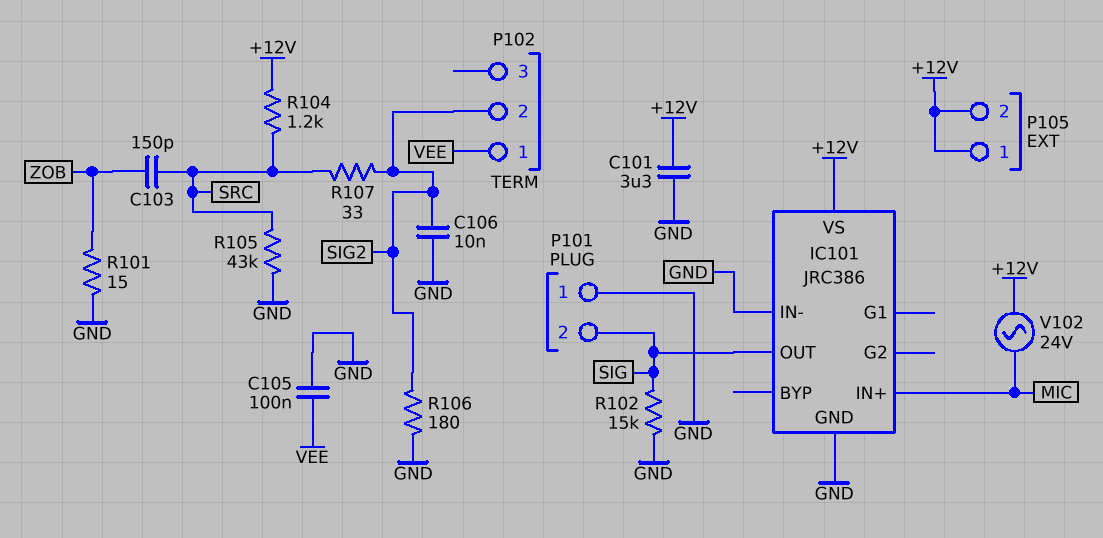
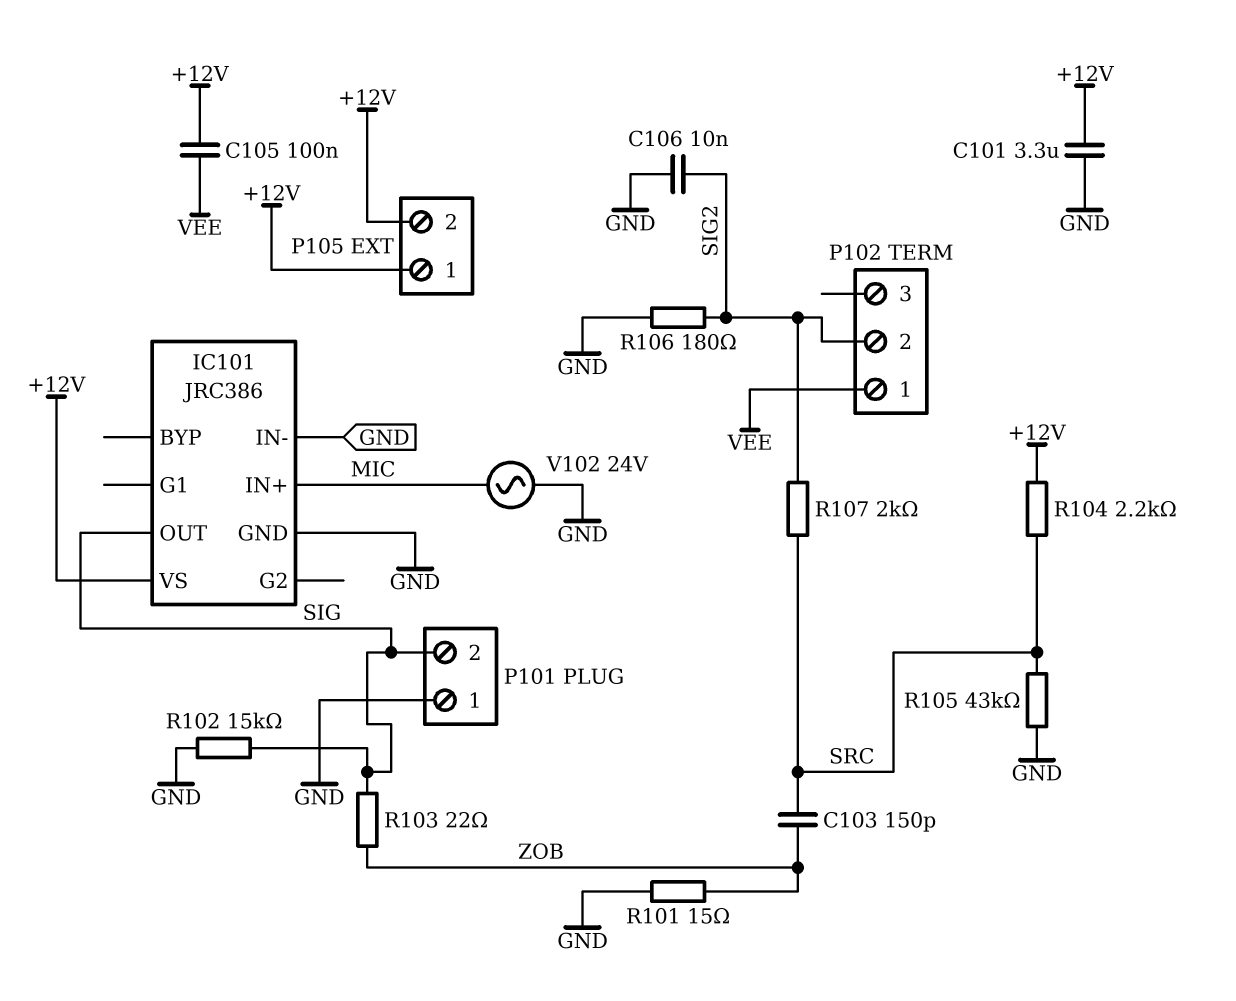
C105: 100nF (GND, VEE) -> 100nF (+12V, VEE)
R103: none -> 22 (SIG, ZOB)
R104: 1.2k (+12V, SRC) -> 2.2k (+12V, SRC)
R107: 33 (SIG2, SRC) -> 2k (SIG2, SRC)
V102: AC 24V (+12V, MIC) -> AC 24V (GND, MIC)

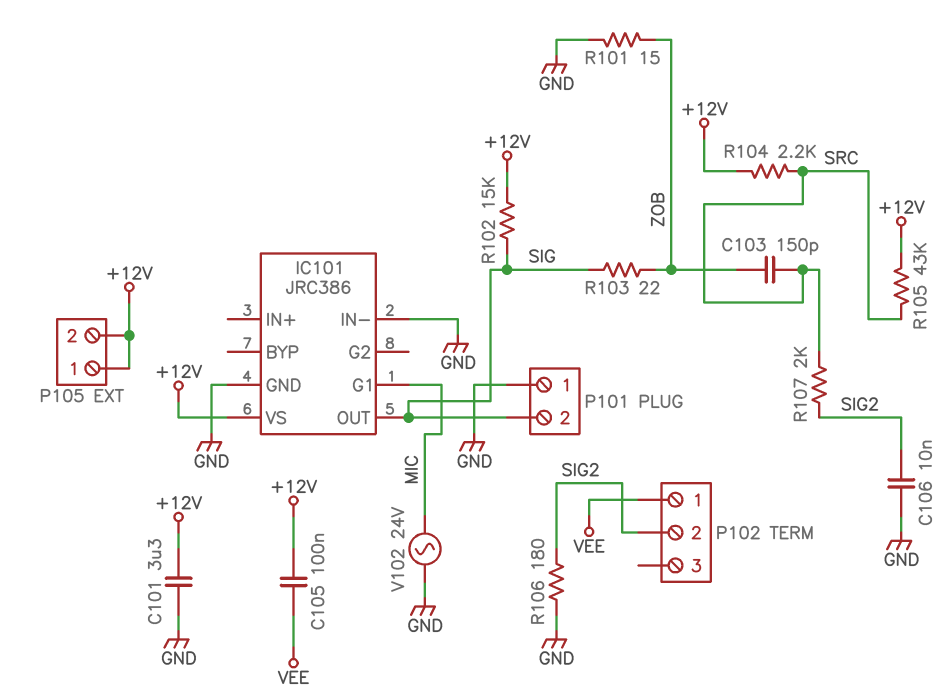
IC101 pin G1: none -> MIC
IC101 pin IN+: MIC -> none
R102: 15k (GND, SIG) -> 15k (+12V, SIG)
R105: 43k (GND, SRC) -> 43k (+12V, SRC)

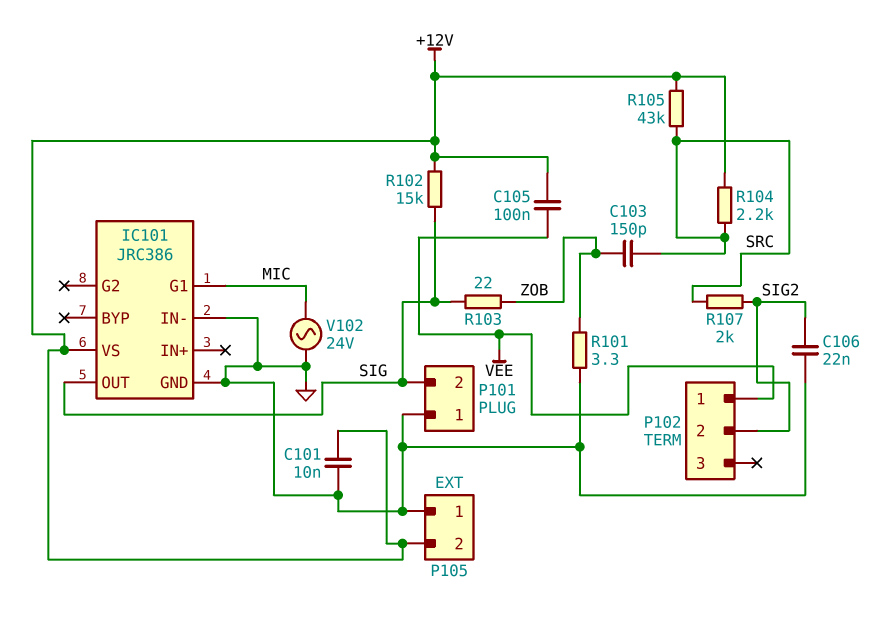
C101: 3.3uF (+12V, GND) -> 10nF (+12V, GND)
C106: 10nF (GND, SIG2) -> 22nF (GND, SIG2)
P105 pin 1: +12V -> GND
R101: 15 (GND, ZOB) -> 3.3 (GND, ZOB)
R106: 180 (GND, SIG2) -> none

